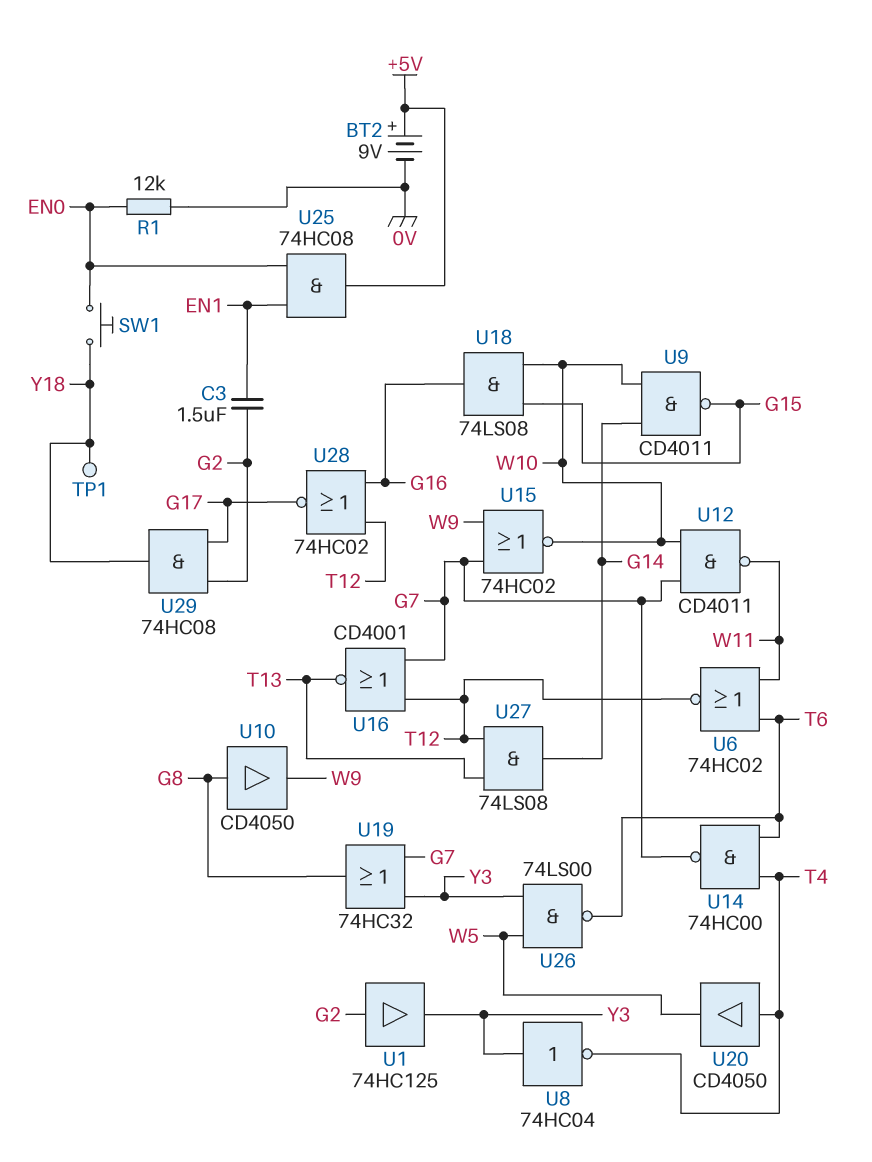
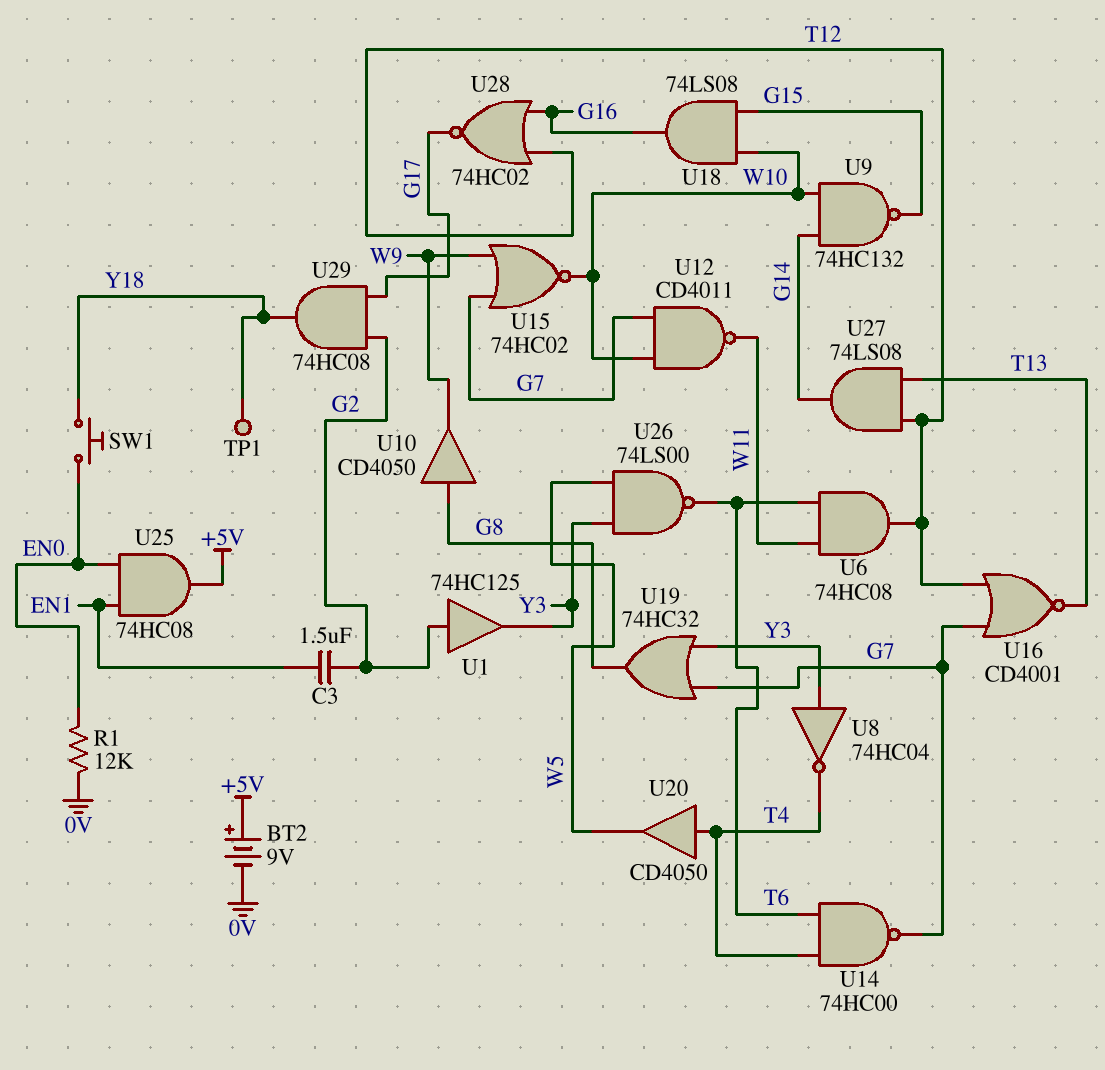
U6: NOR 74HC02 (in T6, in W11, out T12) -> AND 74HC08 (in T6, in W11, out T12)
U9: NAND CD4011 (in G14, in W10, out G15) -> NAND 74HC132 (in G14, in W10, out G15)

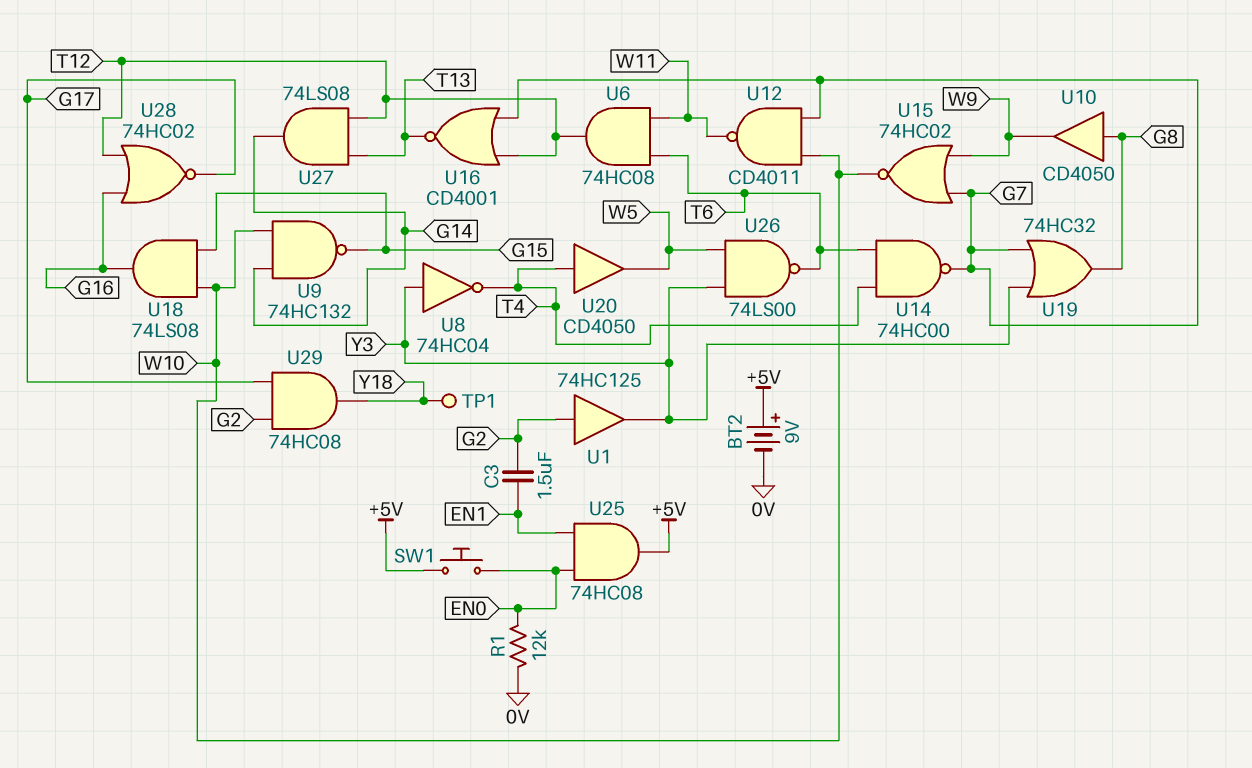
SW1: button (EN0, Y18) -> button (+5V, EN0)

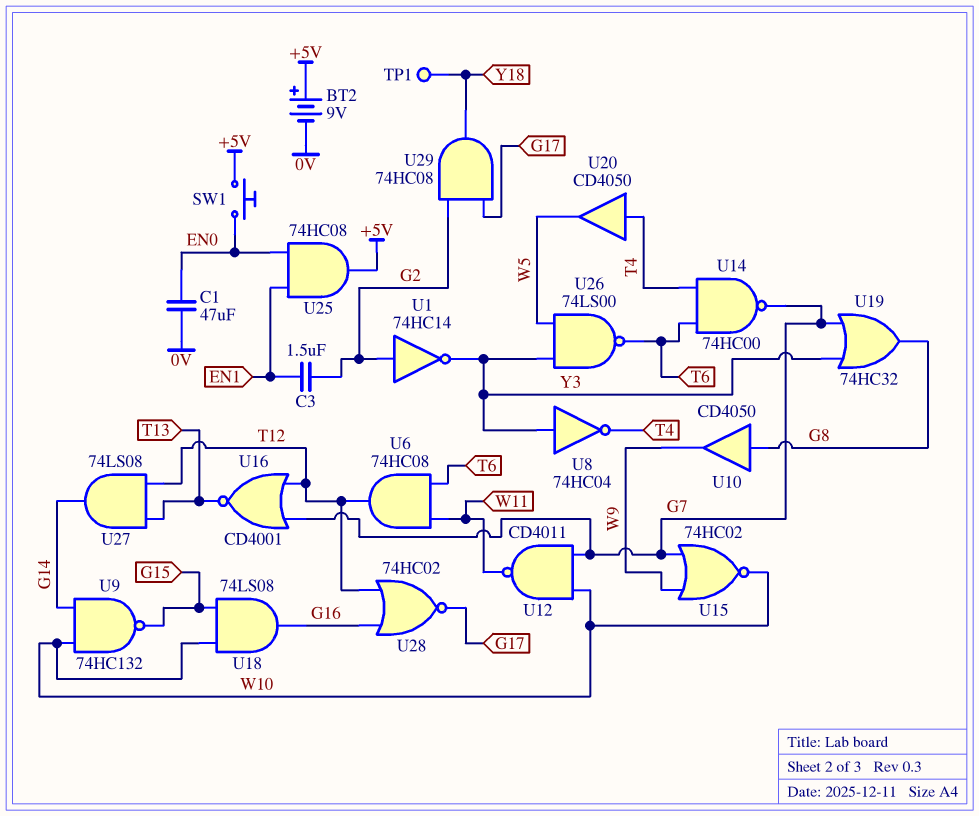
C1: none -> 47uF (0V, EN0)
R1: 12k (0V, EN0) -> none
U1: buffer 74HC125 (in G2, out Y3) -> NOT 74HC14 (in G2, out Y3)

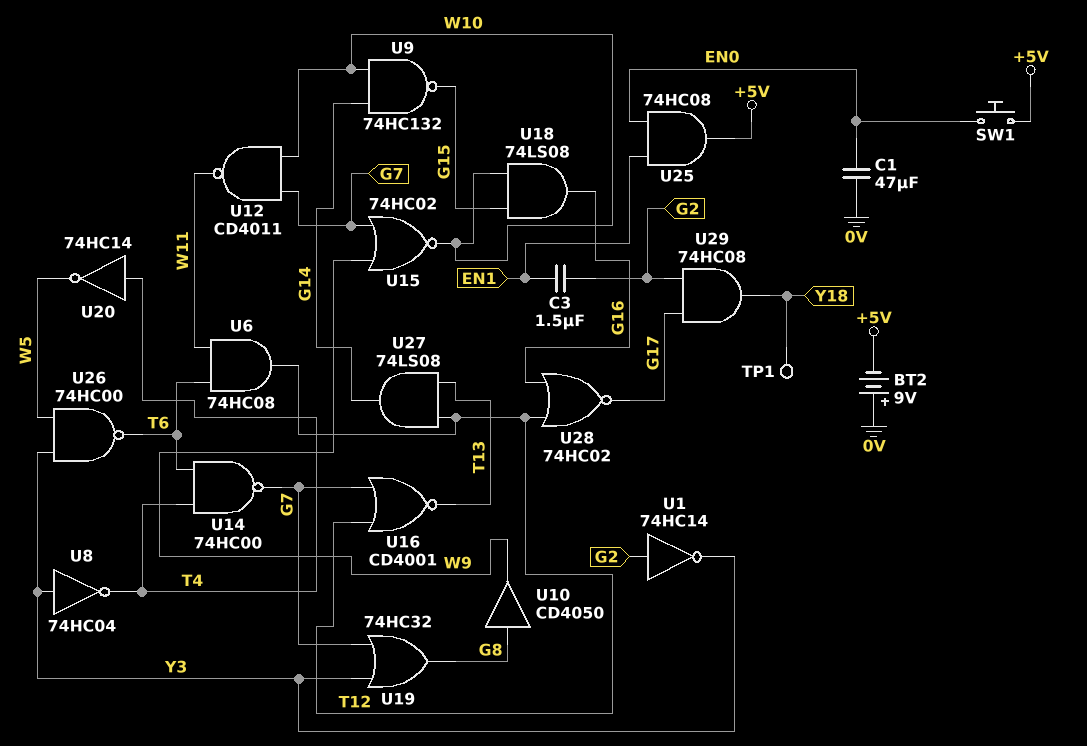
BT2: 9V (plus +5V, minus 0V) -> 9V (plus 0V, minus +5V)
U20: buffer CD4050 (in T4, out W5) -> NOT 74HC14 (in T4, out W5)
U26: NAND 74LS00 (in W5, in Y3, out T6) -> NAND 74HC00 (in W5, in Y3, out T6)

